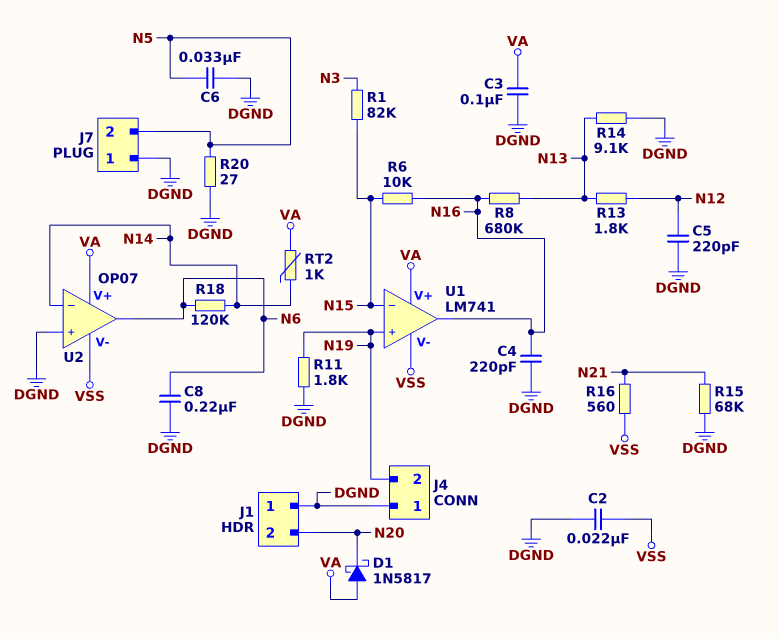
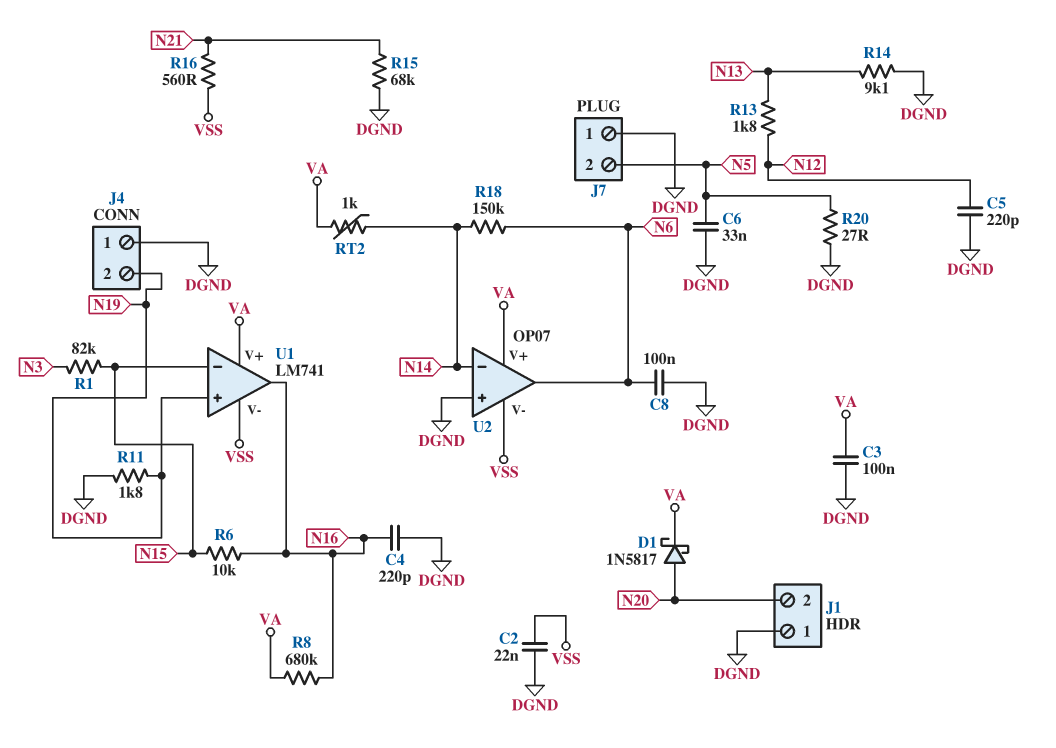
C8: 220nF (DGND, N6) -> 100nF (DGND, N6)
D1: schottky 1N5817 (A VA, K N20) -> schottky 1N5817 (A N20, K VA)
R8: 680k (N13, N16) -> 680k (N16, VA)
R18: 120k (N6, N14) -> 150k (N6, N14)

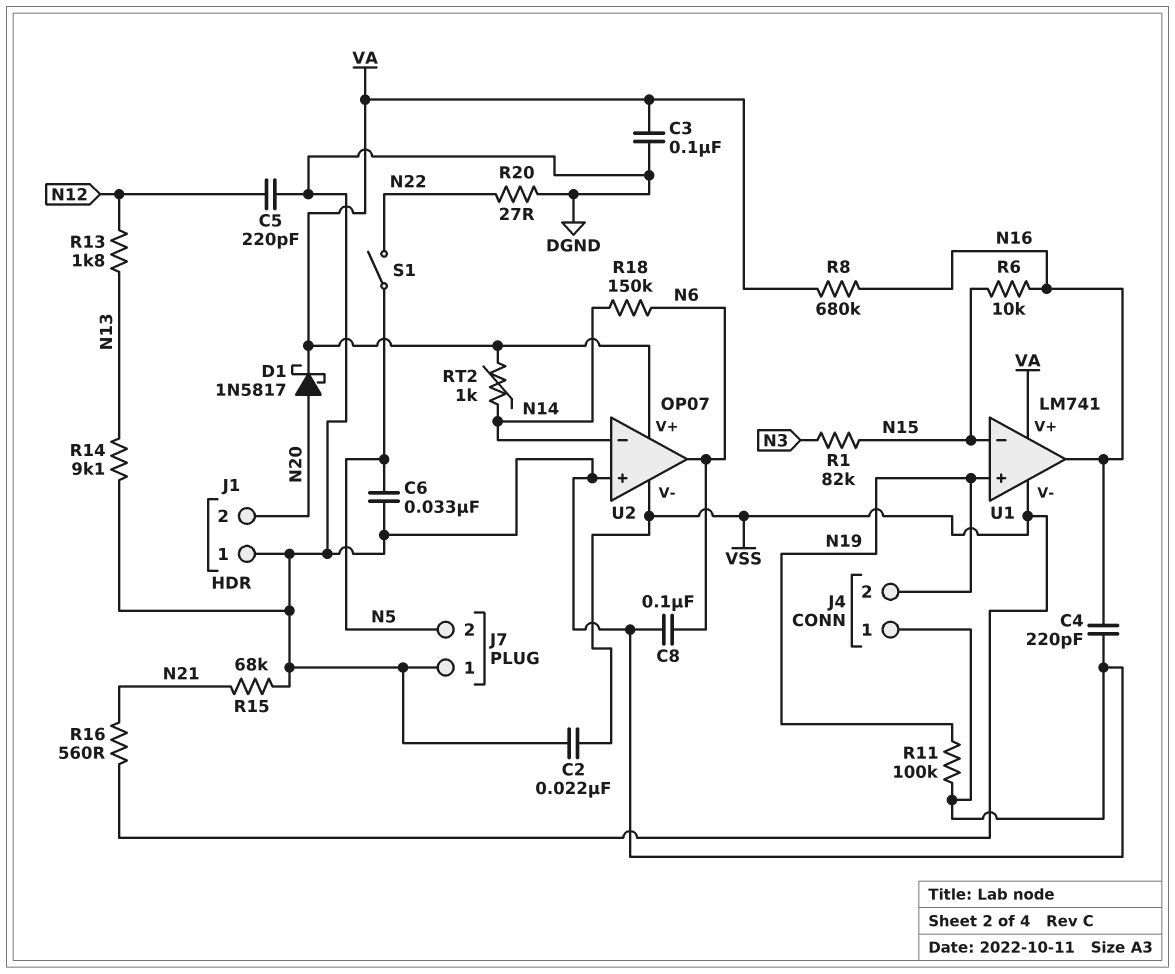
R11: 1.8k (DGND, N19) -> 100k (DGND, N19)
R20: 27 (DGND, N5) -> 27 (DGND, N22)
S1: none -> switch (N5, N22)

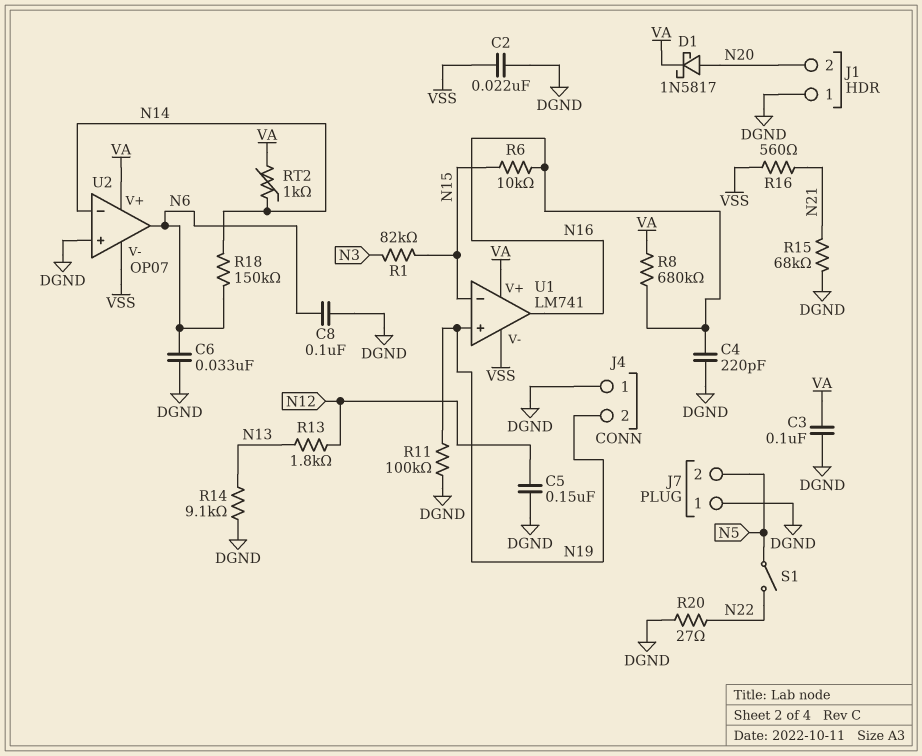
C5: 220pF (DGND, N12) -> 150nF (DGND, N12)
C6: 33nF (DGND, N5) -> 33nF (DGND, N6)

